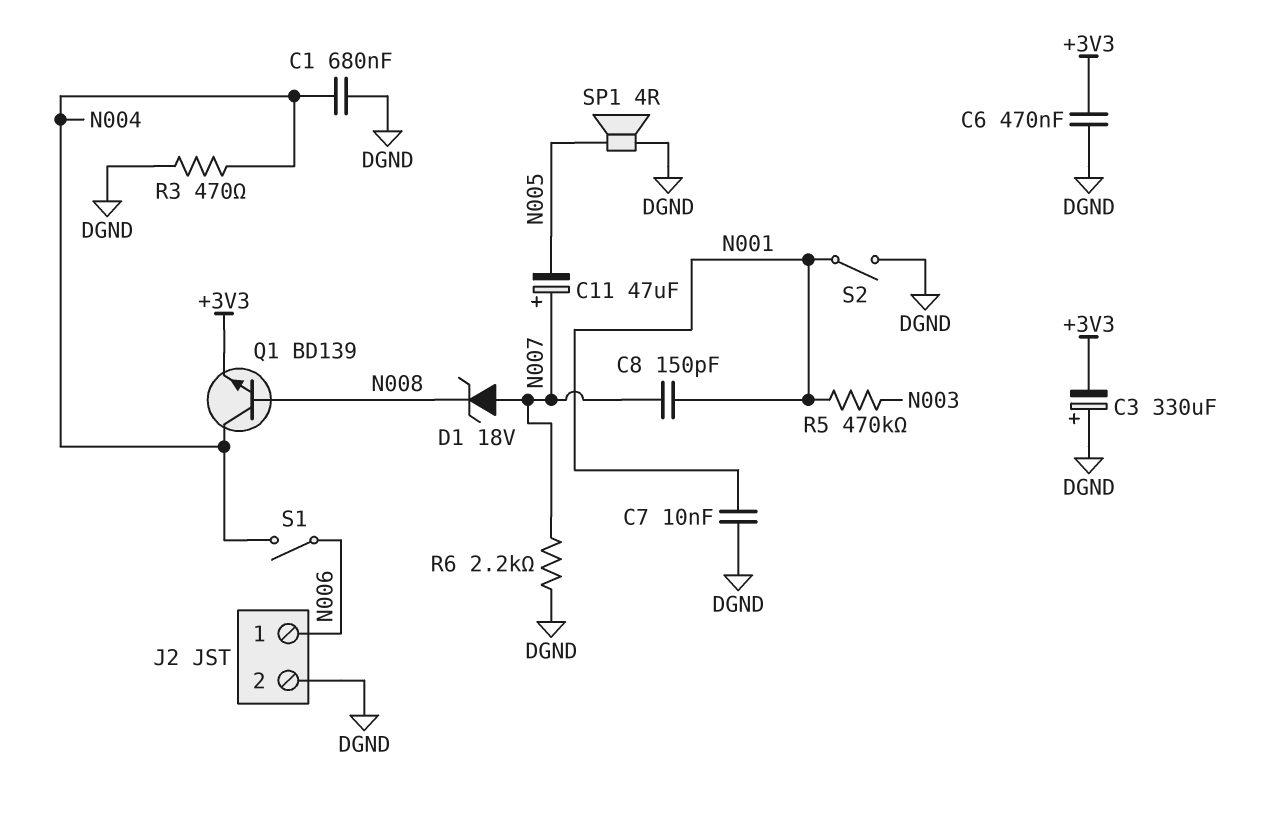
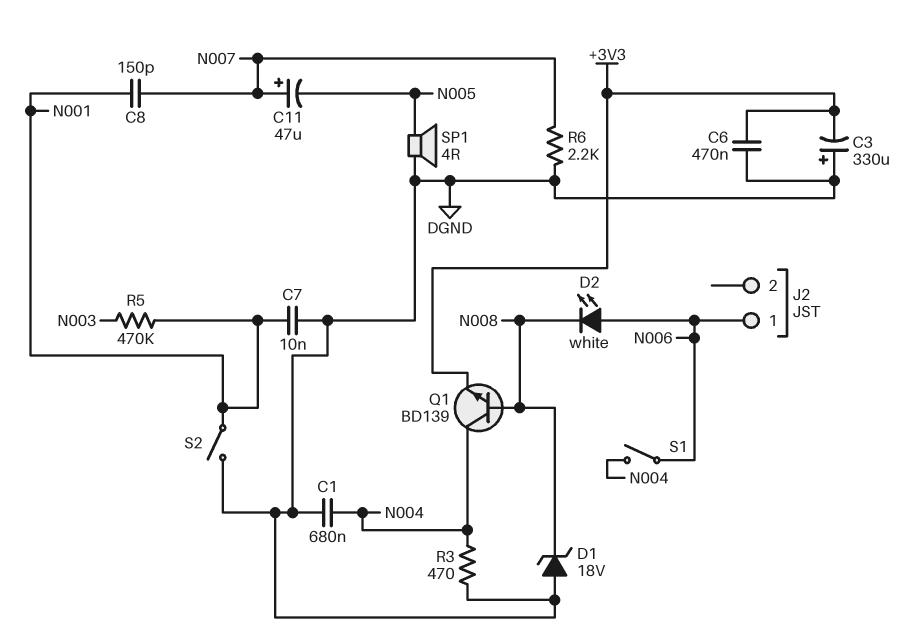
D1: zener 18V (A N007, K N008) -> zener 18V (A DGND, K N008)
D2: none -> LED white (A N006, K N008)
J2 pin 2: DGND -> none

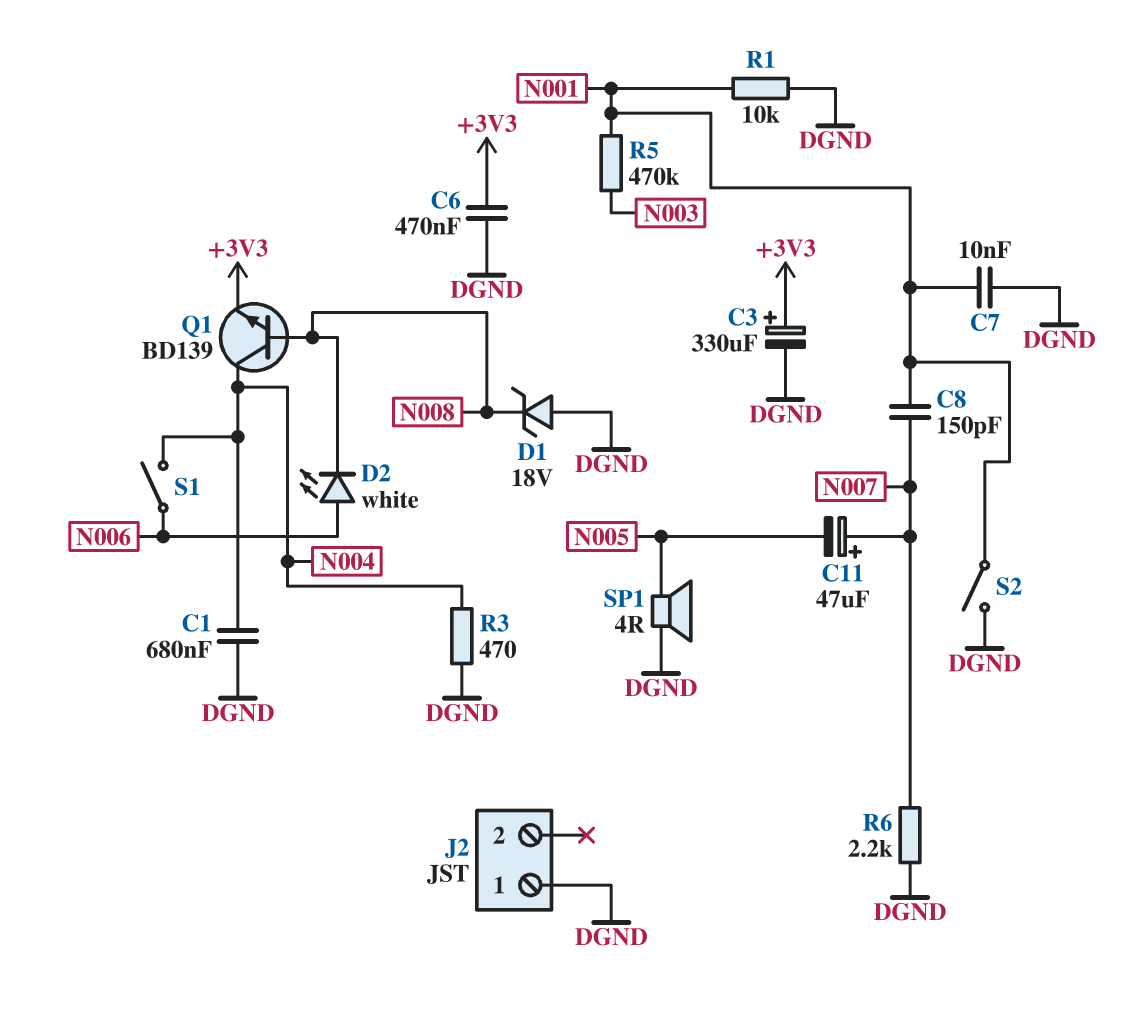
C3: 330uF (plus DGND, minus +3V3) -> 330uF (plus +3V3, minus DGND)
J2 pin 1: N006 -> DGND
R1: none -> 10k (DGND, N001)

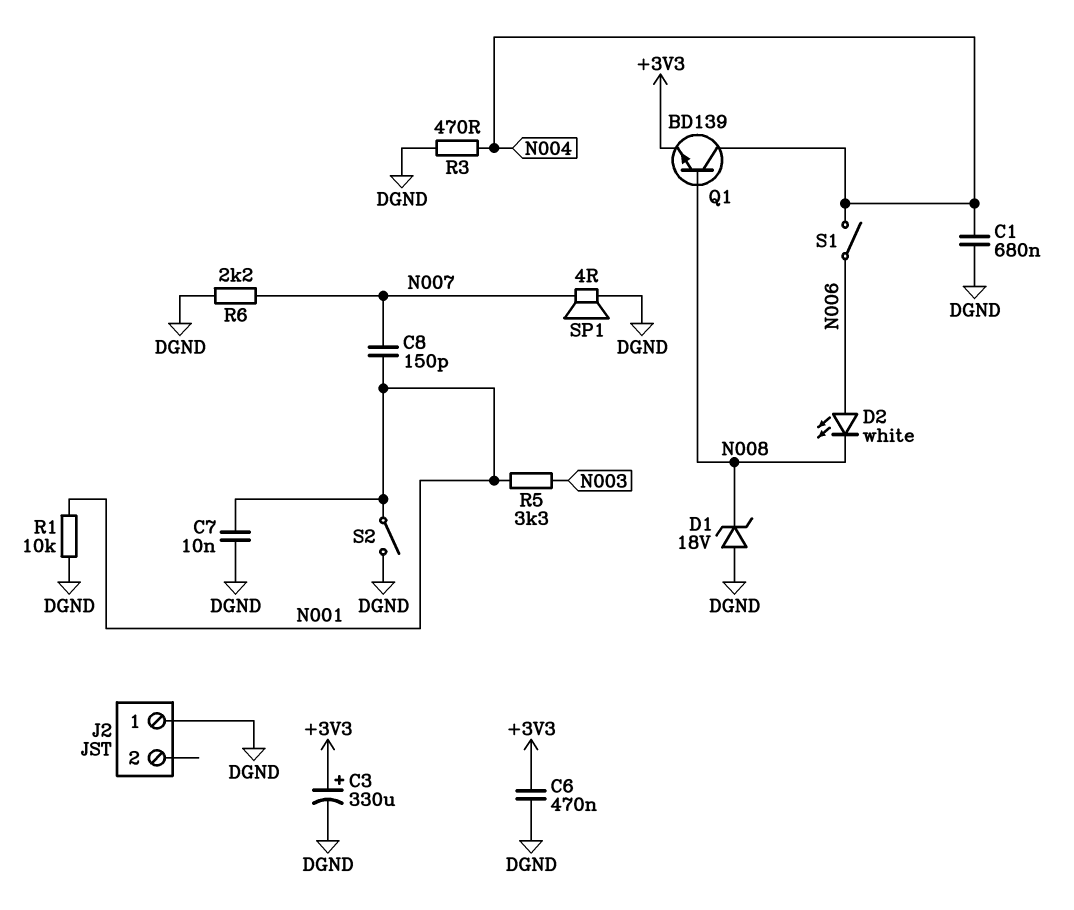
C11: 47uF (plus N007, minus N005) -> none
R5: 470k (N001, N003) -> 3.3k (N001, N003)
SP1: speaker 4R (DGND, N005) -> speaker 4R (DGND, N007)

